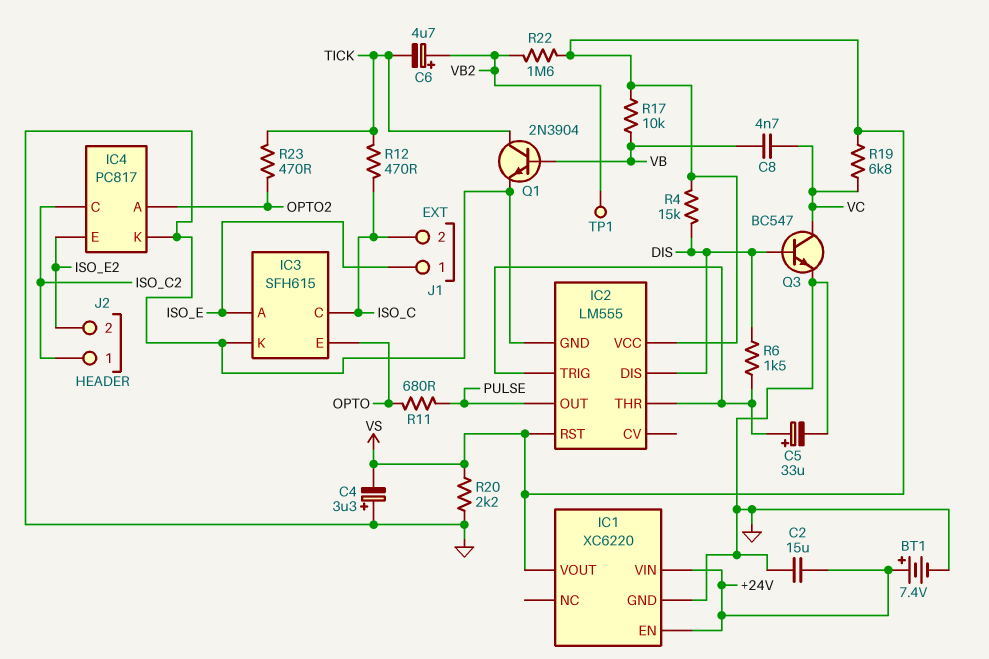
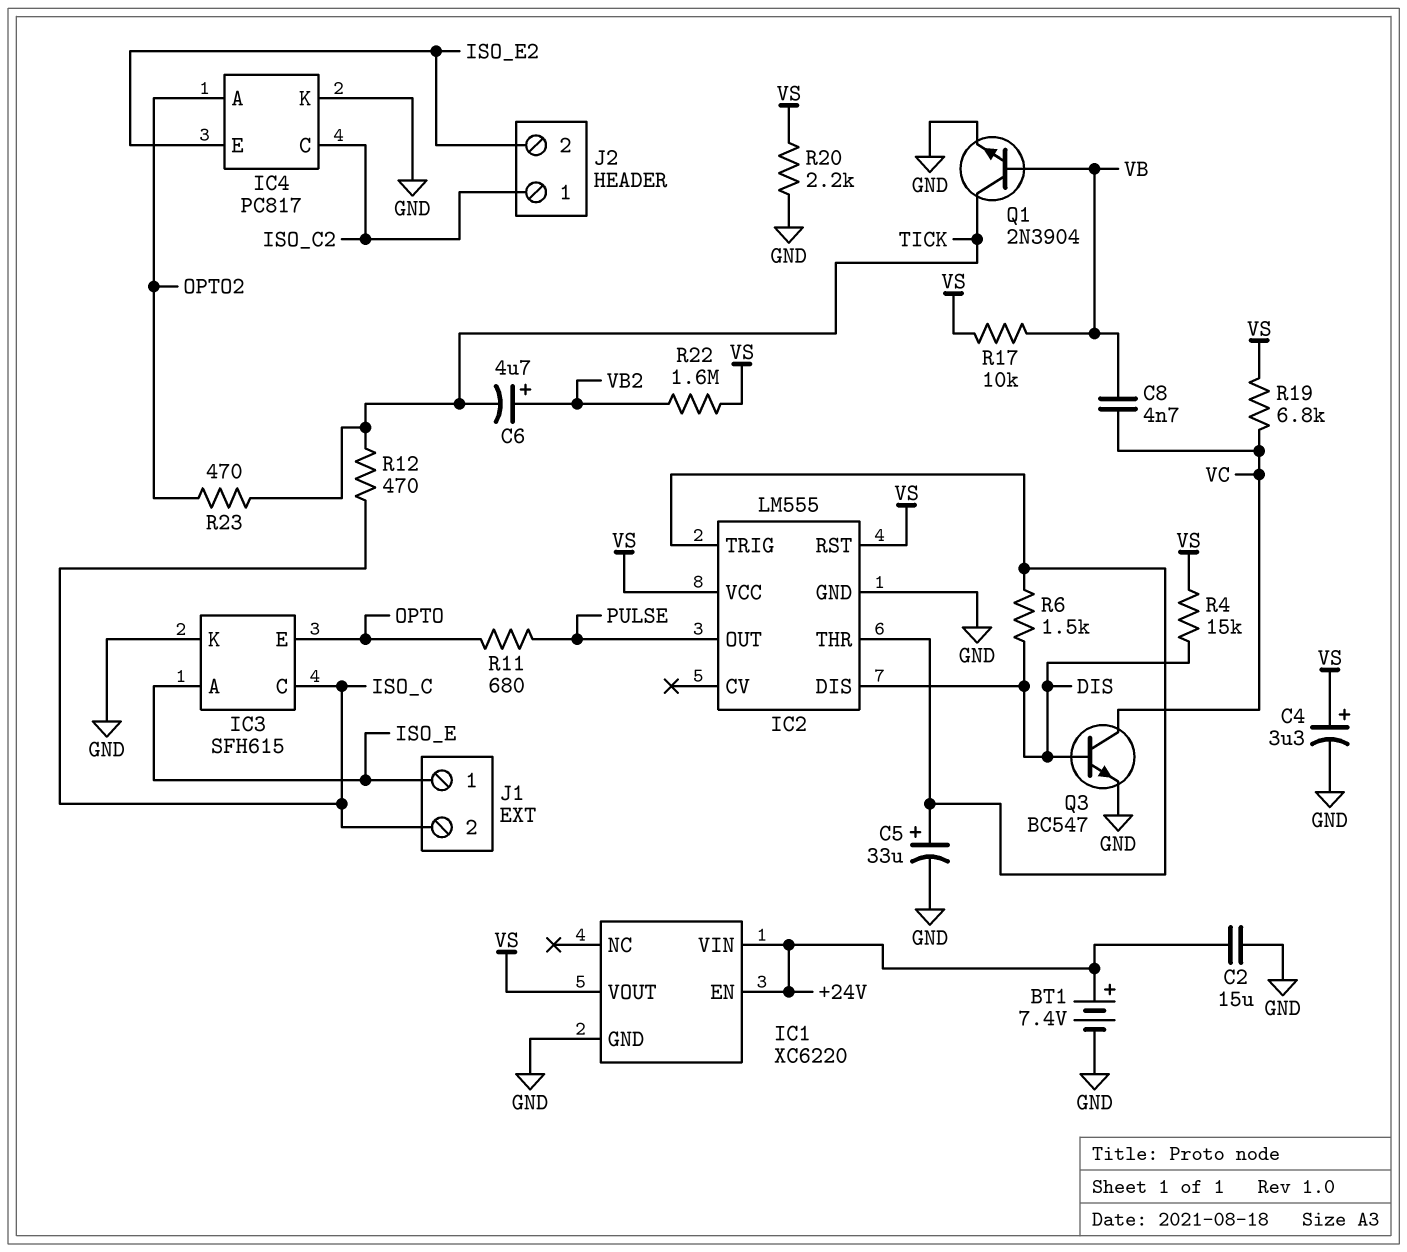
C4: 3.3uF (plus GND, minus VS) -> 3.3uF (plus VS, minus GND)
TP1: test point (VB2) -> none

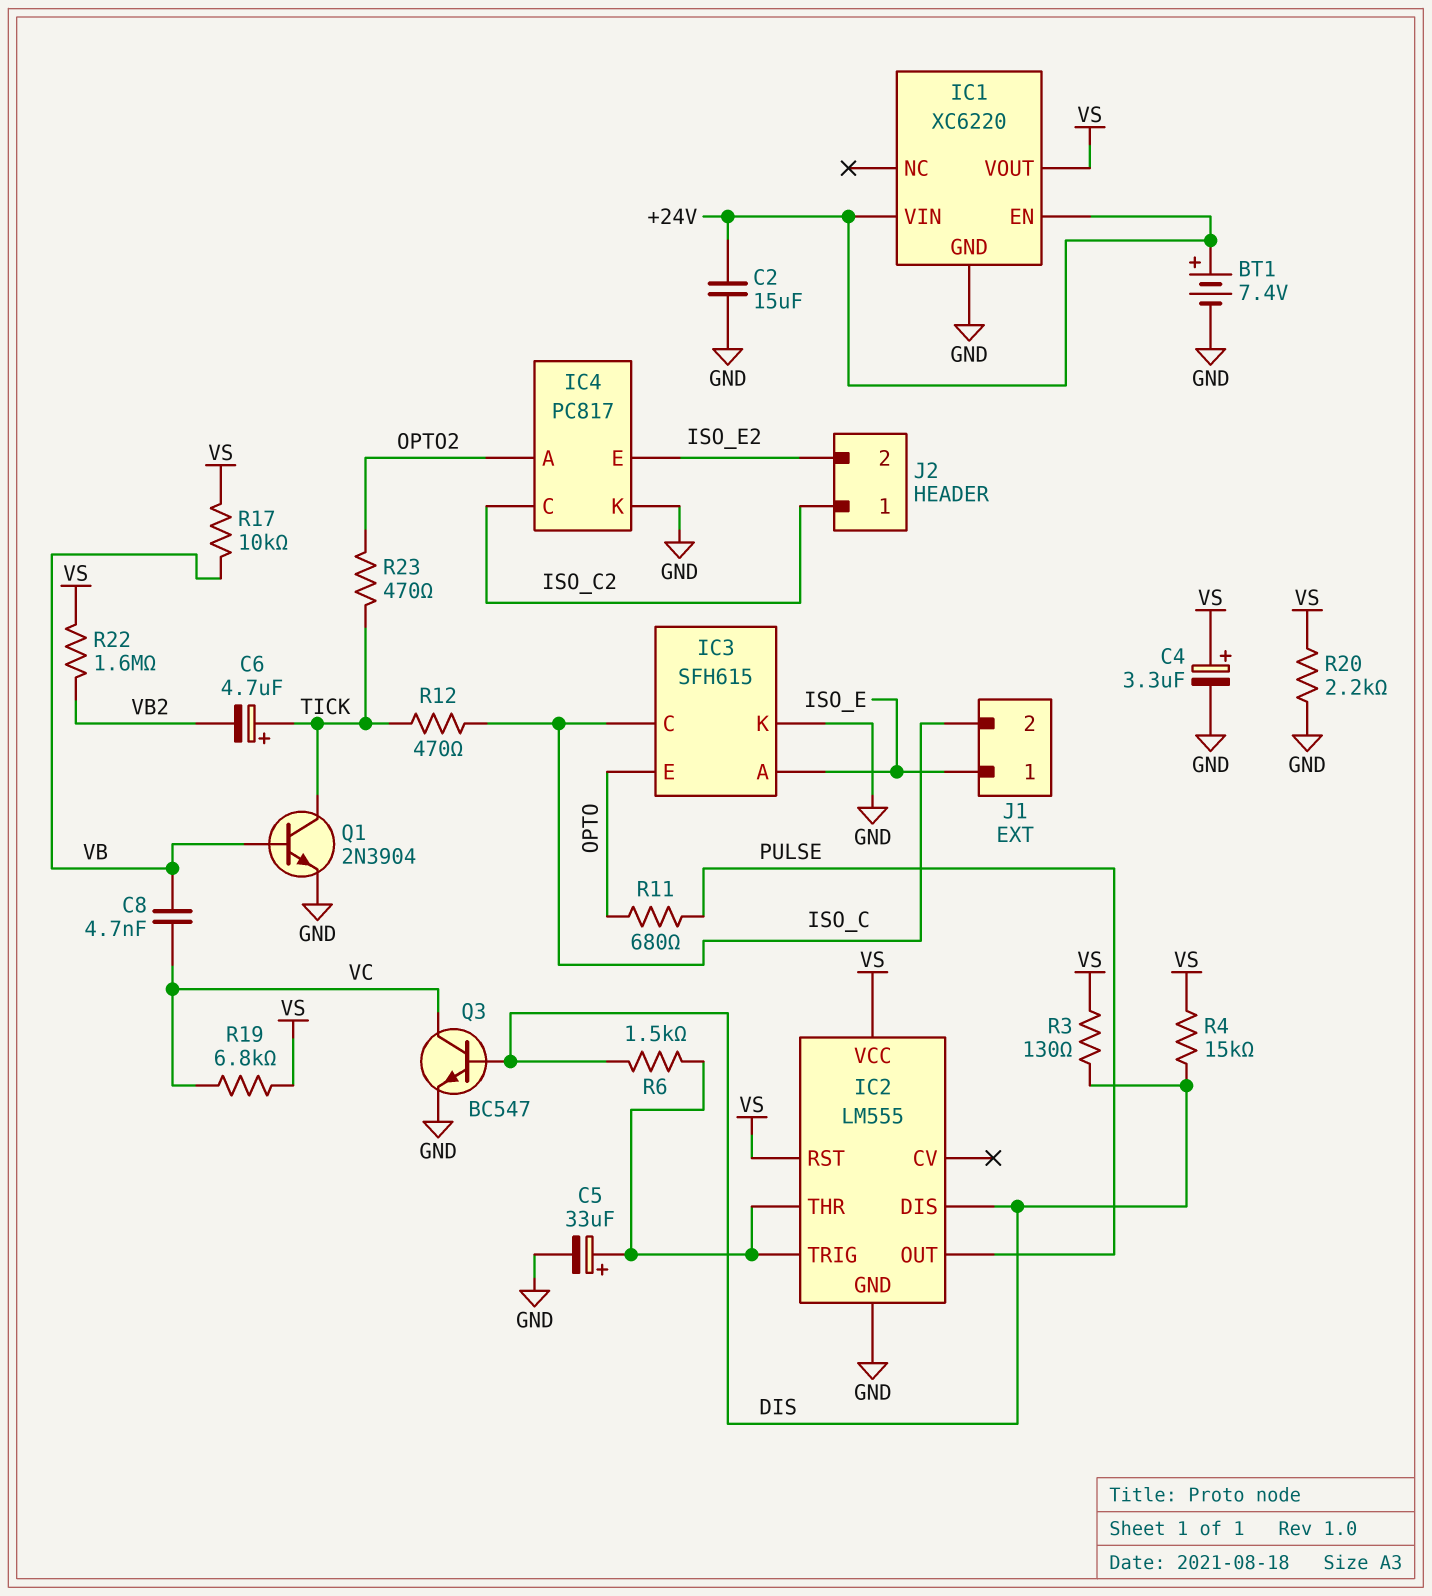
C6: 4.7uF (plus VB2, minus TICK) -> 4.7uF (plus TICK, minus VB2)
R3: none -> 130 (DIS, VS)

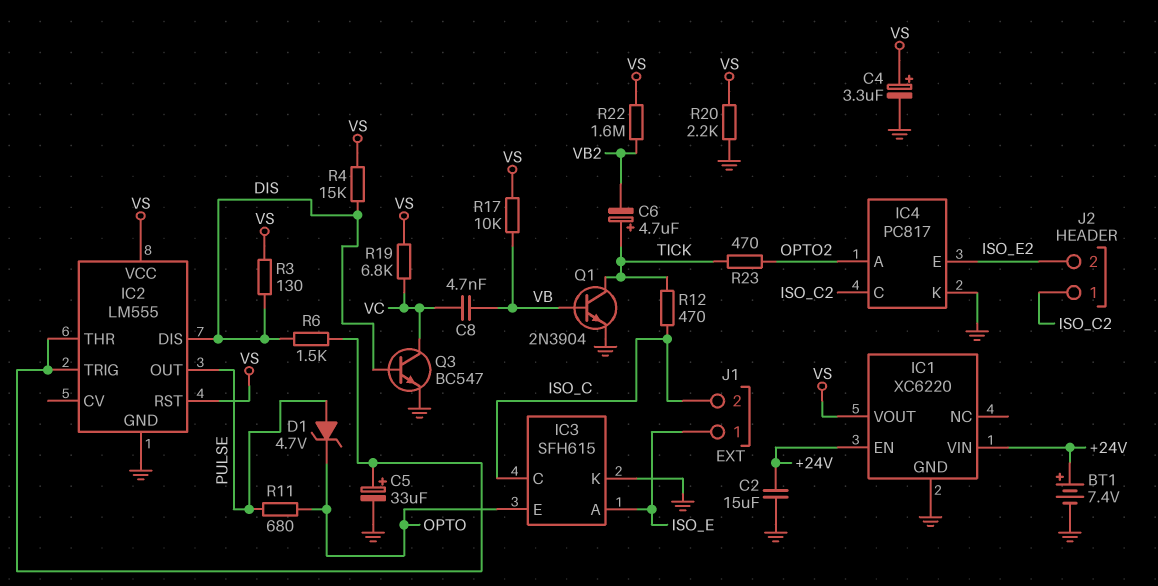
D1: none -> zener 4.7V (A PULSE, K OPTO)

